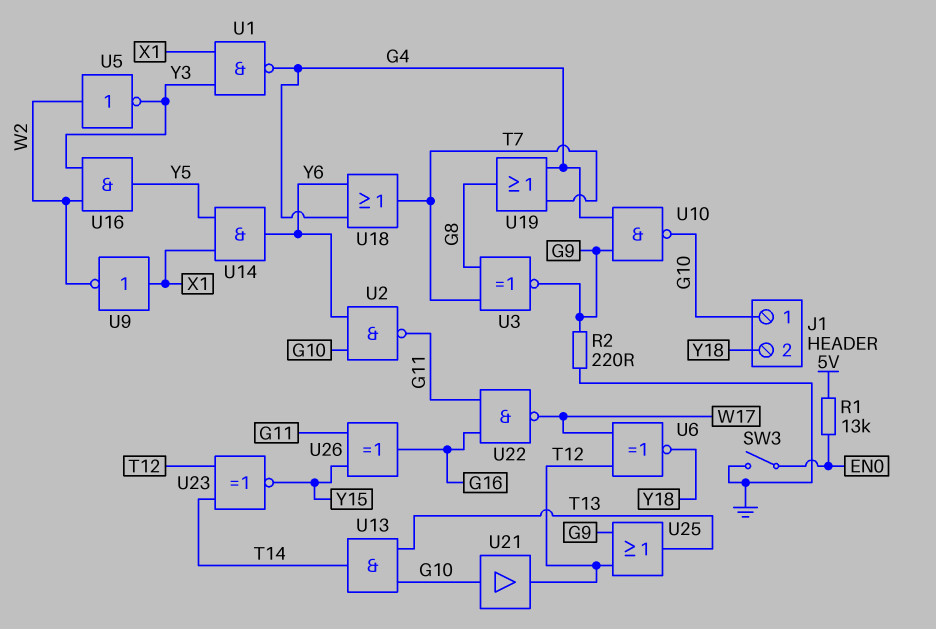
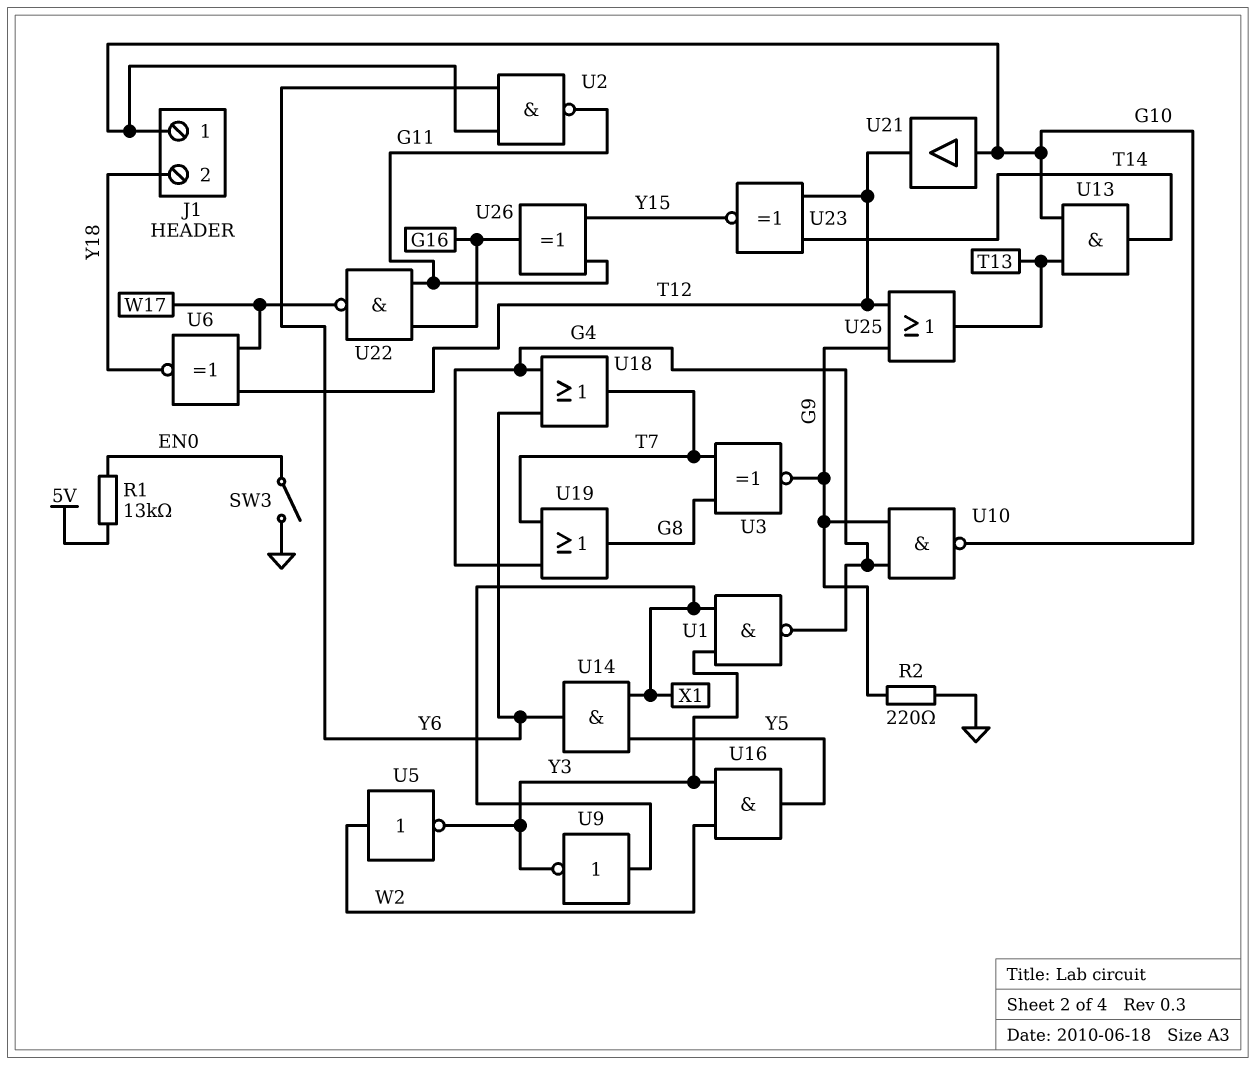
U9: NOT (in X1, out W2) -> NOT (in X1, out Y3)

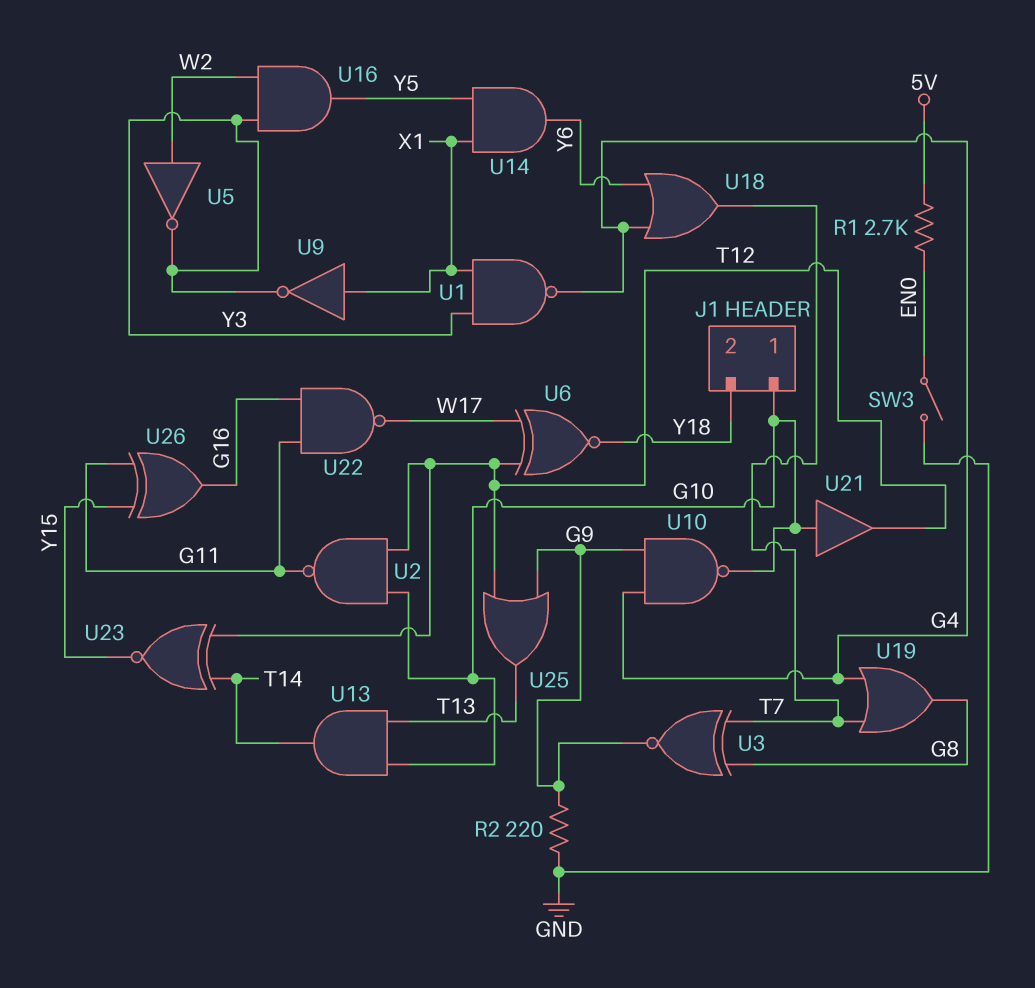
R1: 13k (5V, EN0) -> 2.7k (5V, EN0)
U2: NAND (in G10, in Y6, out G11) -> NAND (in G10, in T12, out G11)

